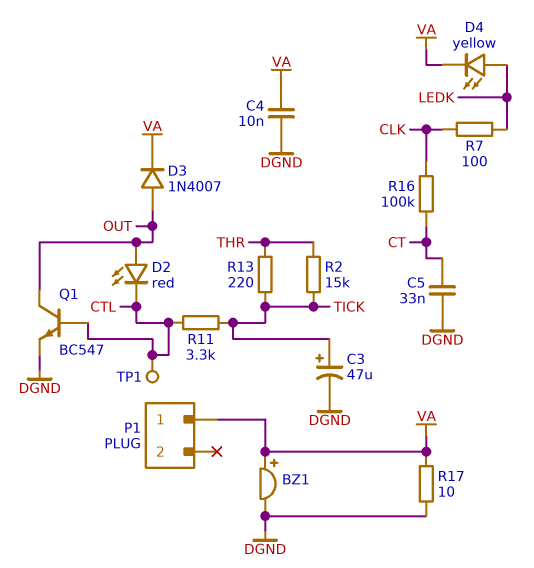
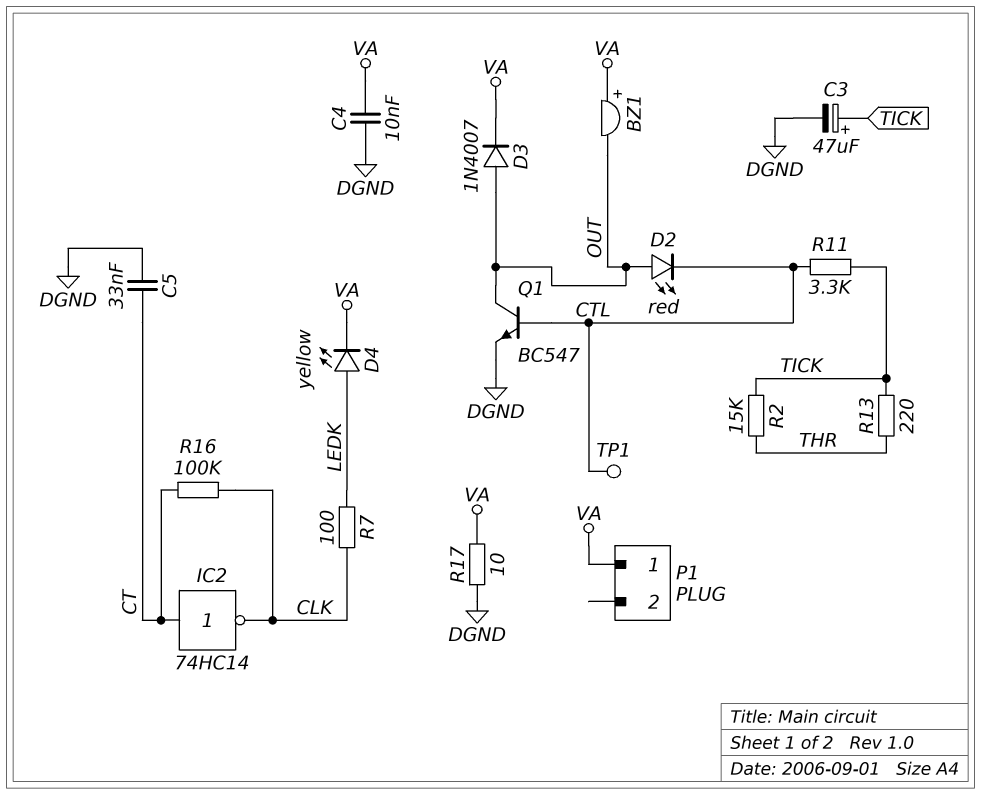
BZ1: buzzer (plus VA, minus DGND) -> buzzer (plus VA, minus OUT)
IC2: none -> NOT 74HC14 (in CT, out CLK)

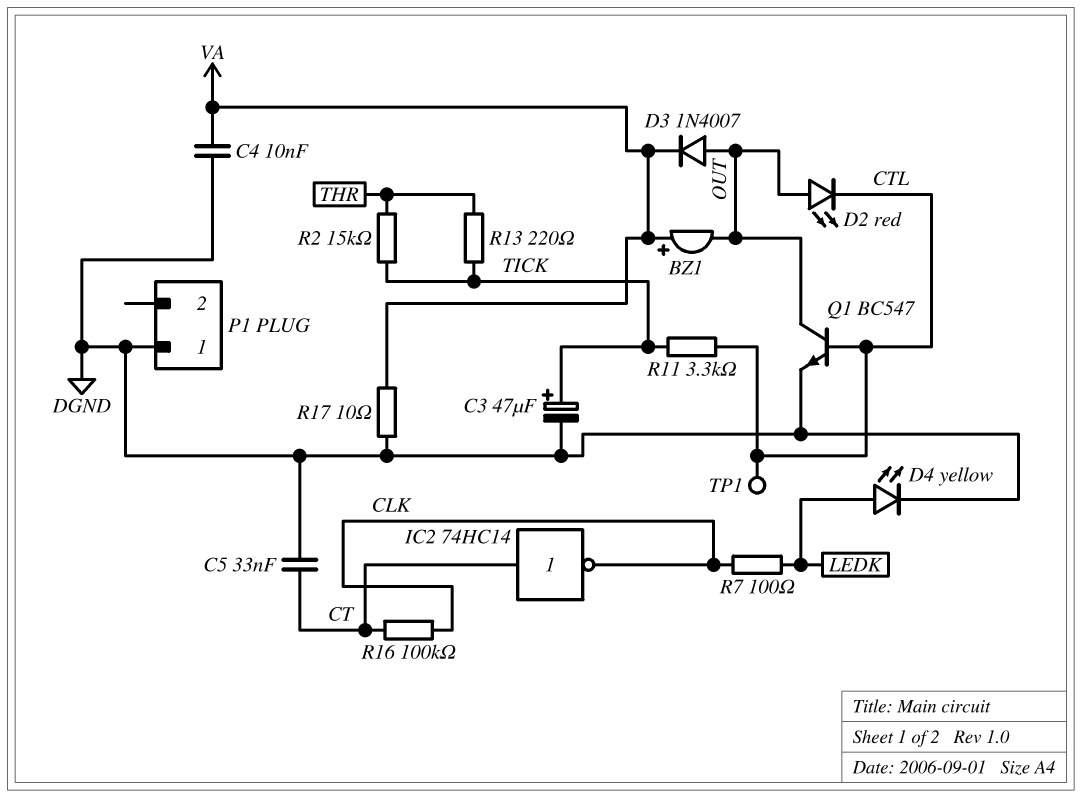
D4: LED yellow (A LEDK, K VA) -> LED yellow (A LEDK, K DGND)
P1 pin 1: VA -> DGND

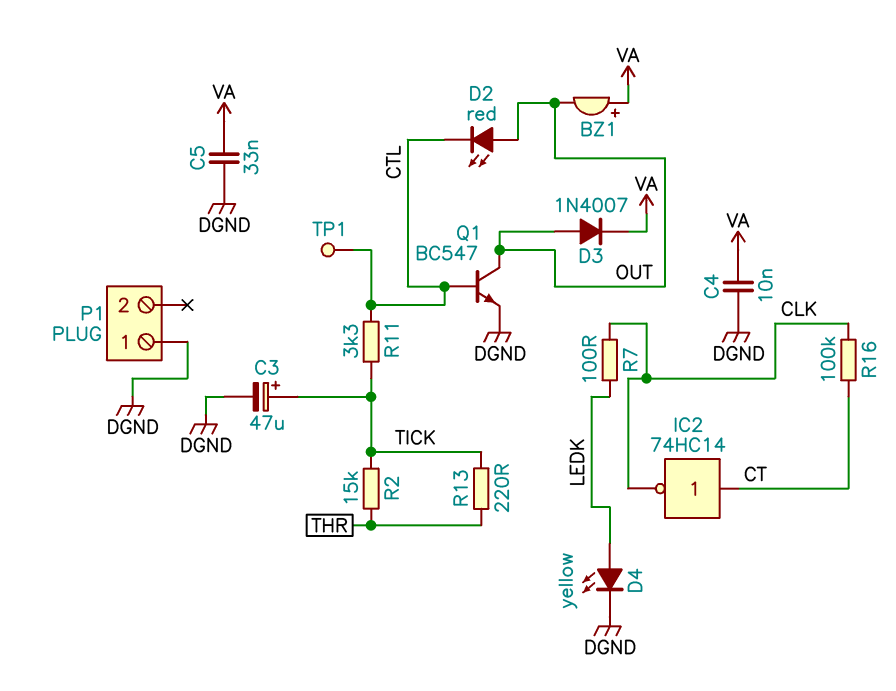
C5: 33nF (CT, DGND) -> 33nF (DGND, VA)
R17: 10 (DGND, VA) -> none

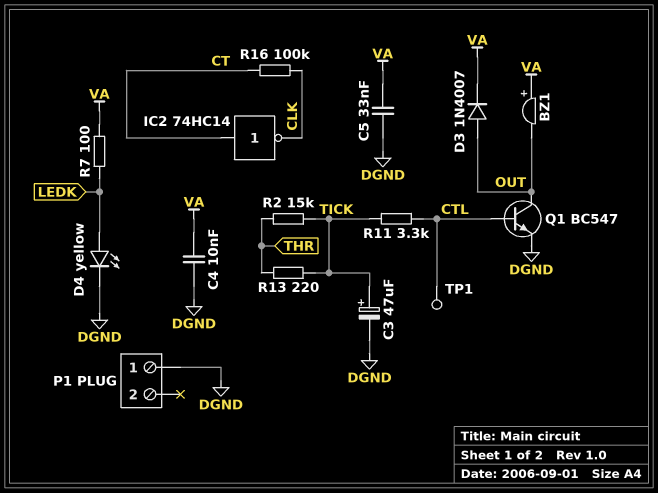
D2: LED red (A OUT, K CTL) -> none
R7: 100 (CLK, LEDK) -> 100 (LEDK, VA)

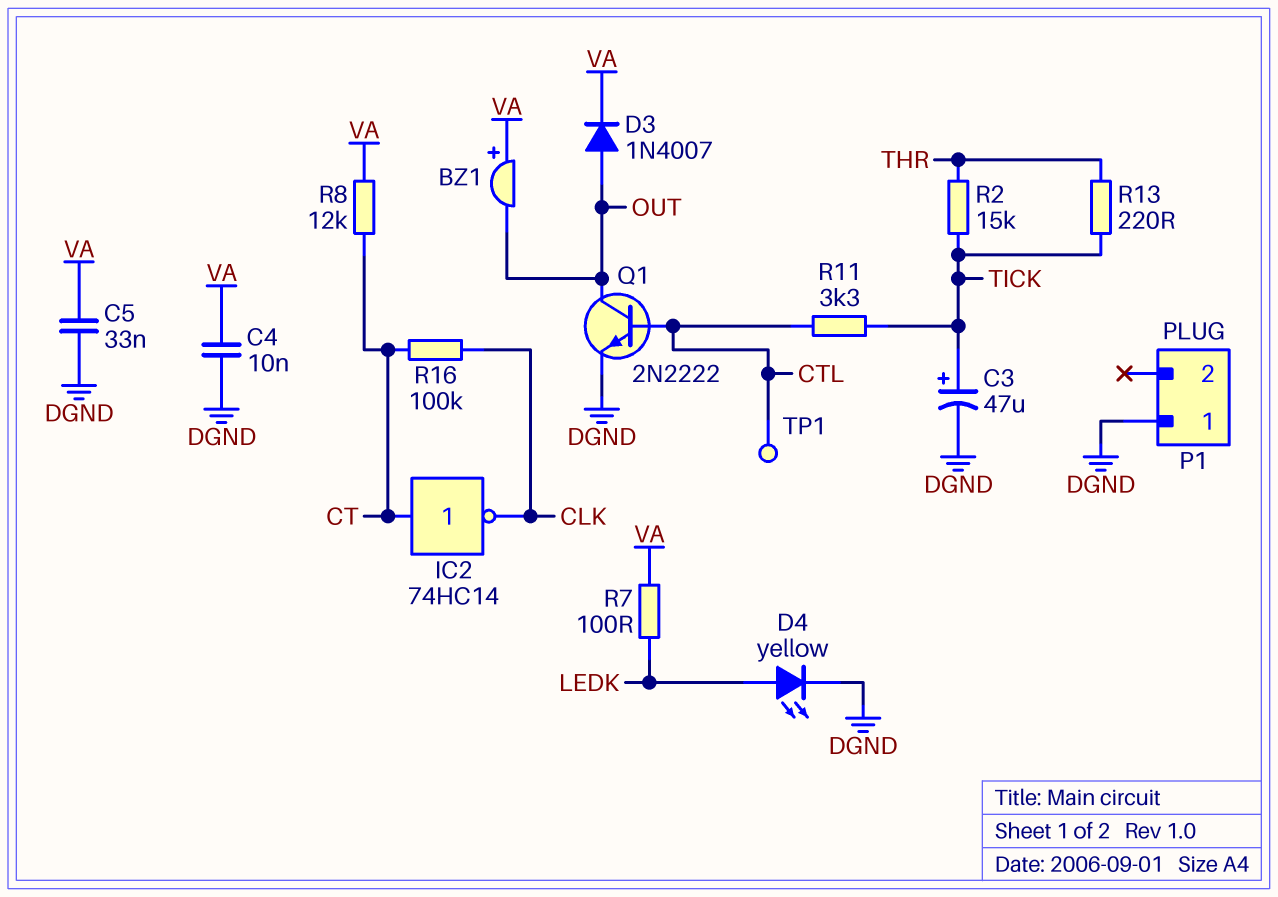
Q1: NPN BC547 (B CTL, C OUT, E DGND) -> NPN 2N2222 (B CTL, C OUT, E DGND)
R8: none -> 12k (CT, VA)

